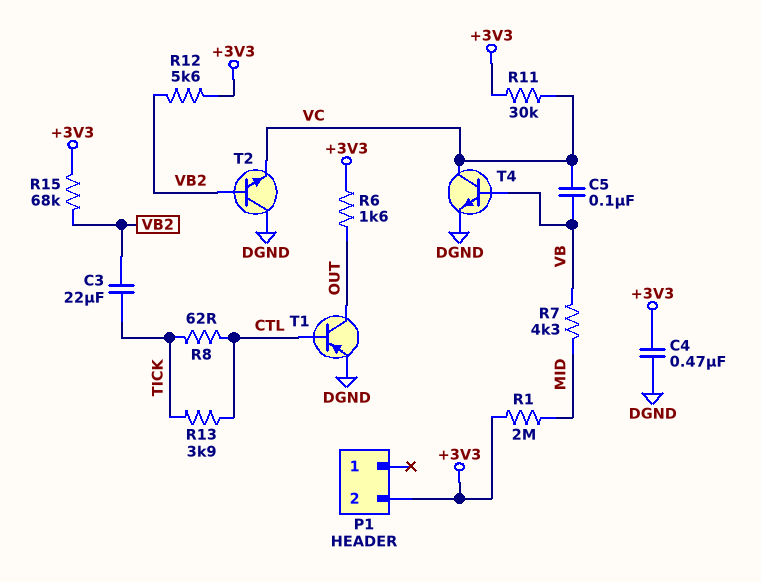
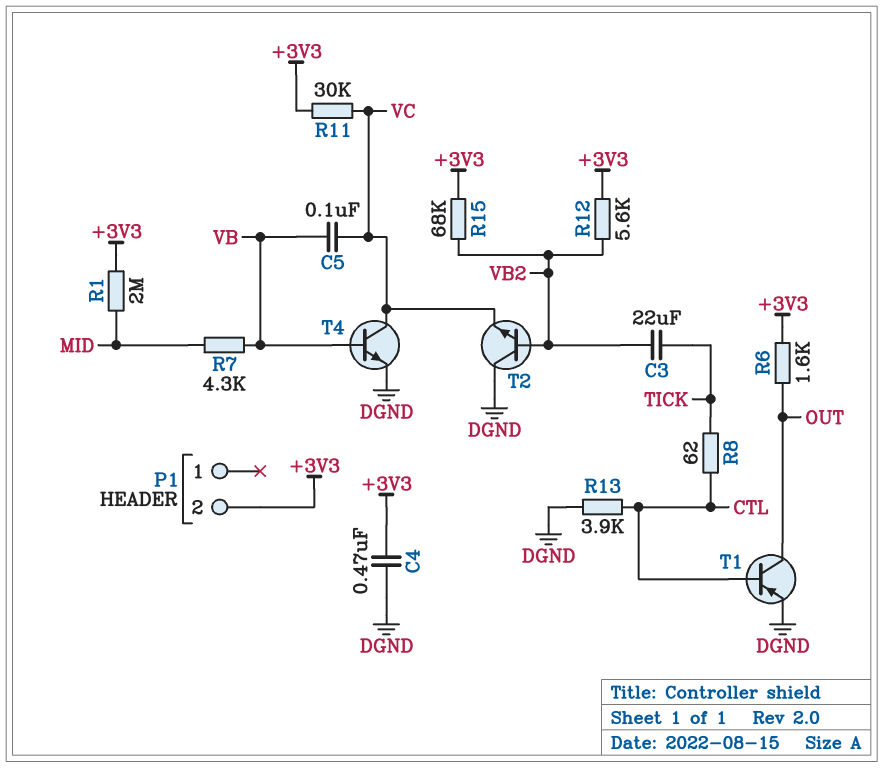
R13: 3.9k (CTL, TICK) -> 3.9k (CTL, DGND)

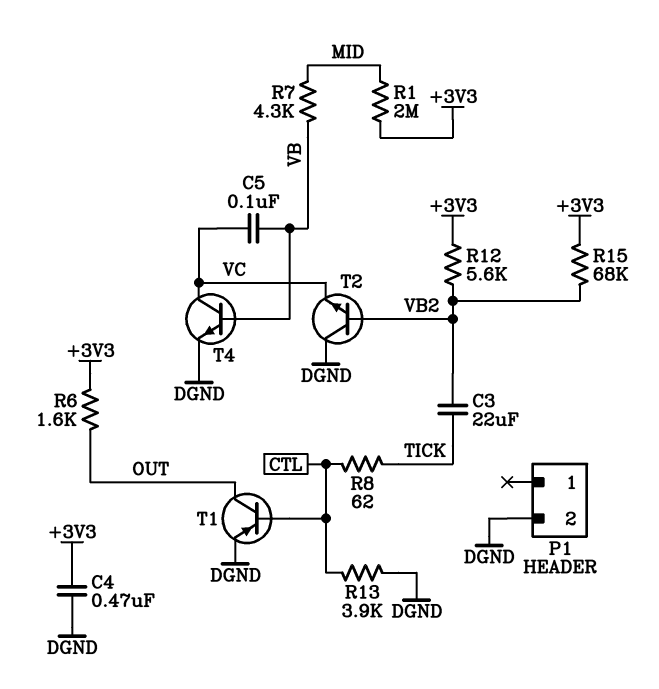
P1 pin 2: +3V3 -> DGND
R11: 30k (+3V3, VC) -> none

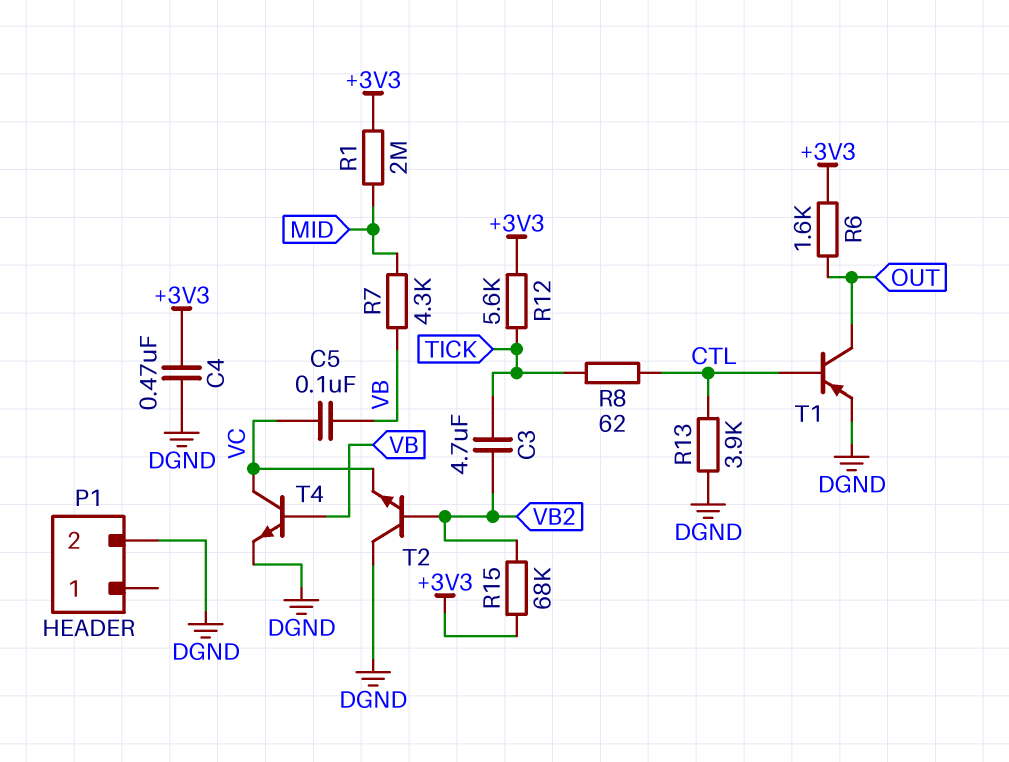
C3: 22uF (TICK, VB2) -> 4.7uF (TICK, VB2)
R12: 5.6k (+3V3, VB2) -> 5.6k (+3V3, TICK)

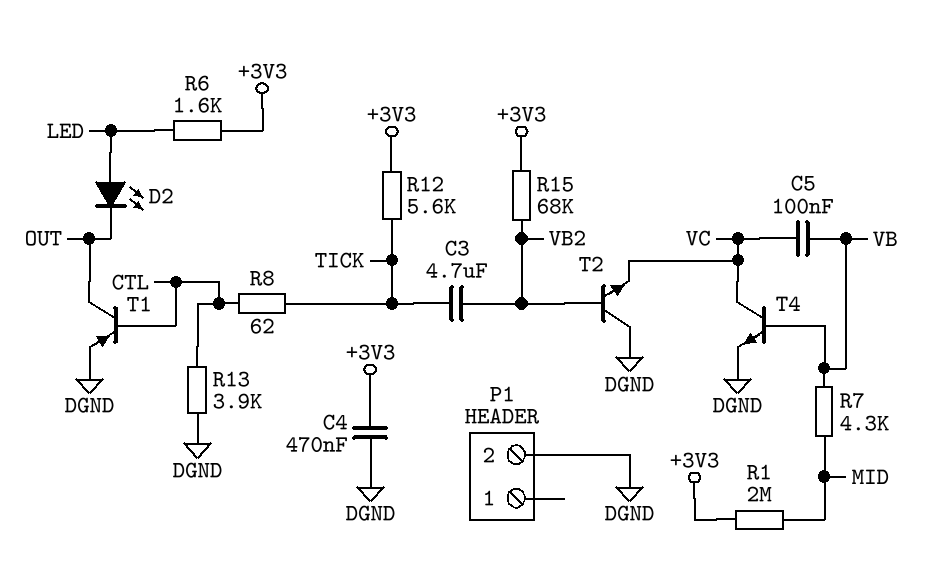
D2: none -> LED (A LED, K OUT)
R6: 1.6k (+3V3, OUT) -> 1.6k (+3V3, LED)

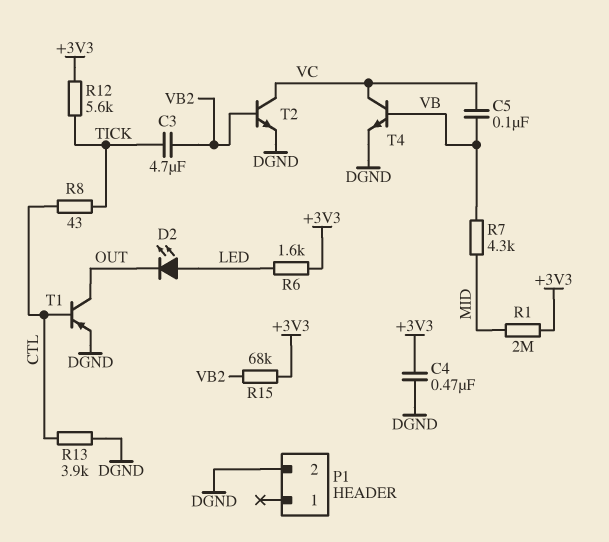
R8: 62 (CTL, TICK) -> 43 (CTL, TICK)
T2: NPN (B VB2, C DGND, E VC) -> NPN (B VB2, C VC, E DGND)

